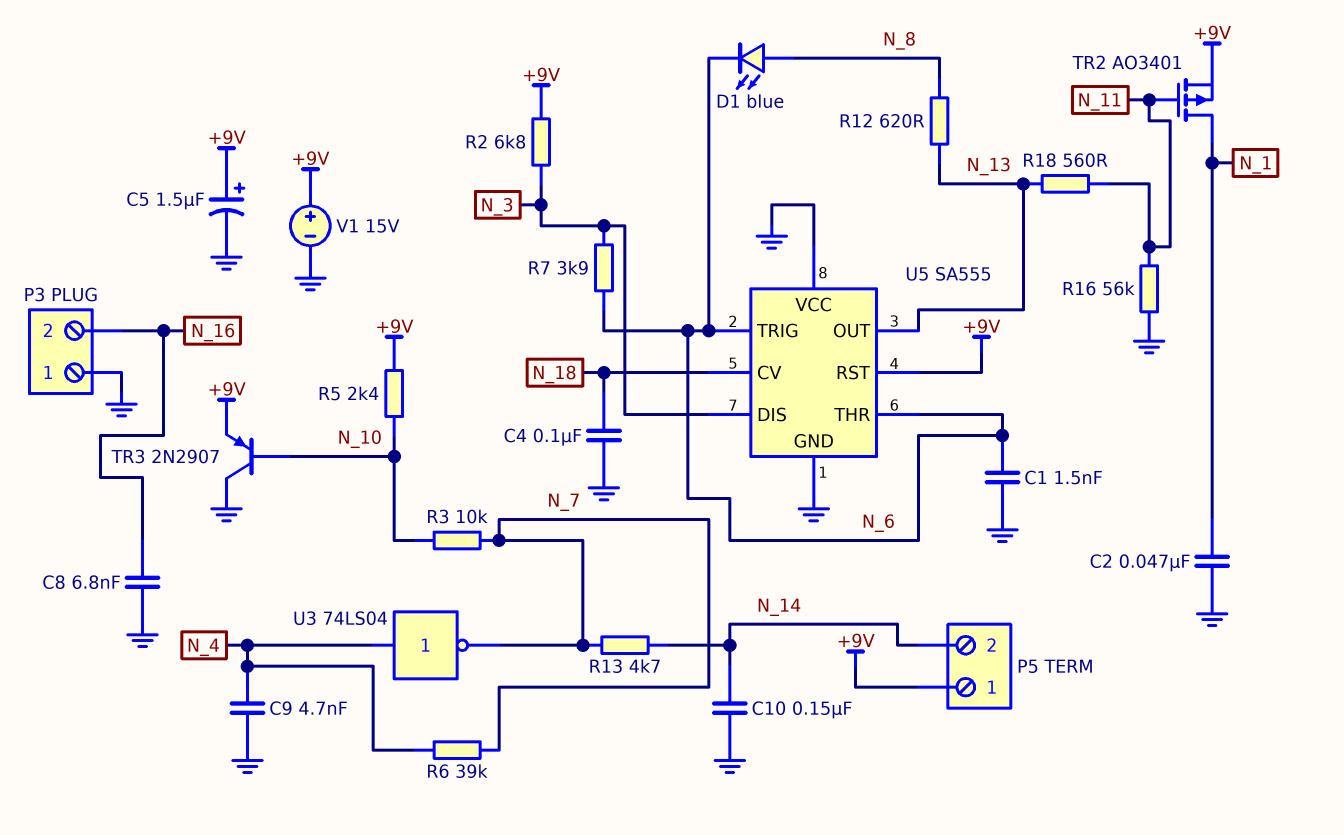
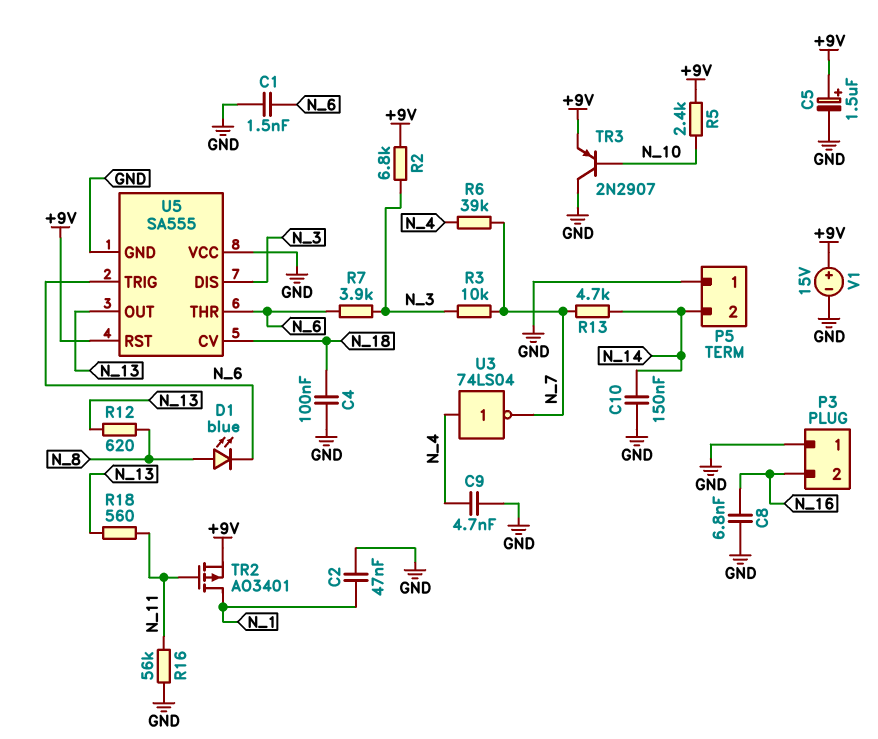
P5 pin 1: +9V -> GND
R3: 10k (N_7, N_10) -> 10k (N_3, N_7)

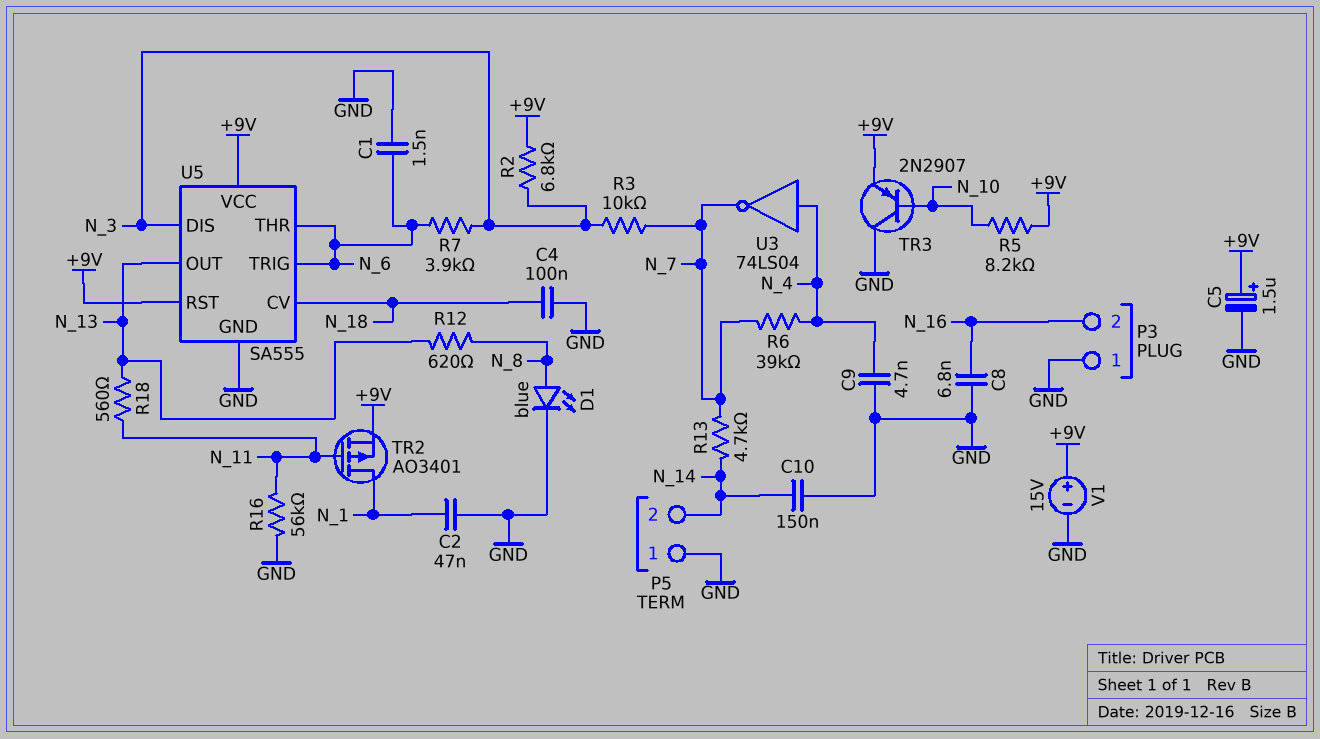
D1: LED blue (A N_8, K N_6) -> LED blue (A N_8, K GND)
R5: 2.4k (+9V, N_10) -> 8.2k (+9V, N_10)
U5 pin VCC: GND -> +9V

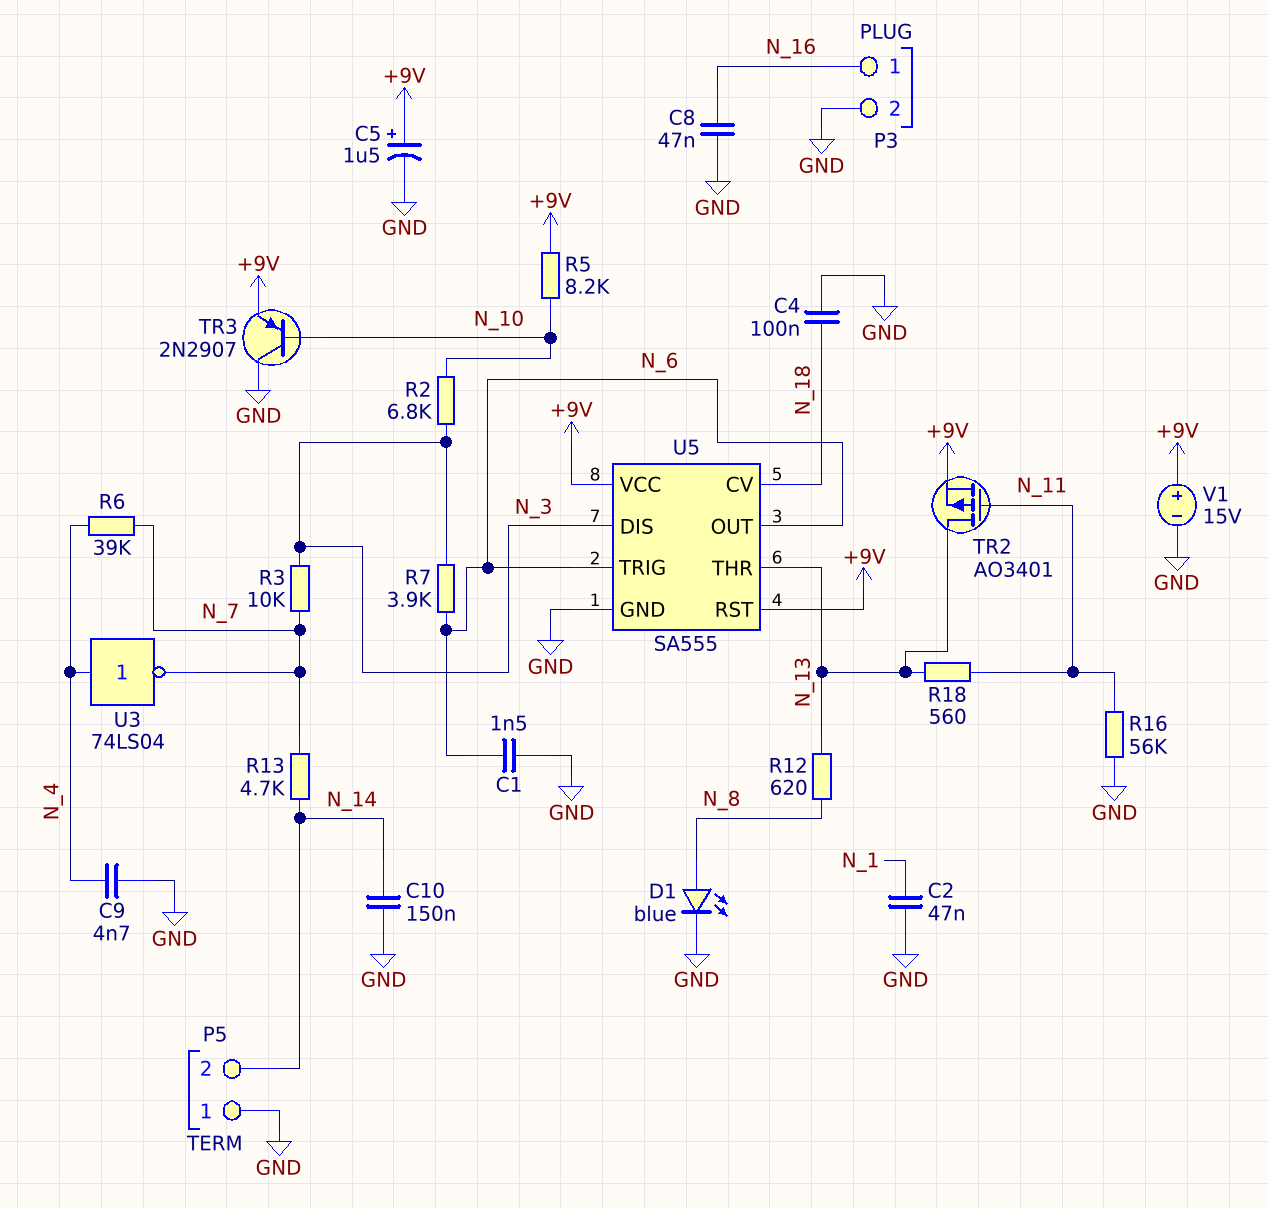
C8: 6.8nF (GND, N_16) -> 47nF (GND, N_16)
P3 pin 1: GND -> N_16
P3 pin 2: N_16 -> GND
R2: 6.8k (+9V, N_3) -> 6.8k (N_3, N_10)
TR2: PMOS AO3401 (G N_11, D N_1, S +9V) -> PMOS AO3401 (G N_11, D N_13, S +9V)
U5 pin OUT: N_13 -> N_6
U5 pin THR: N_6 -> N_13

